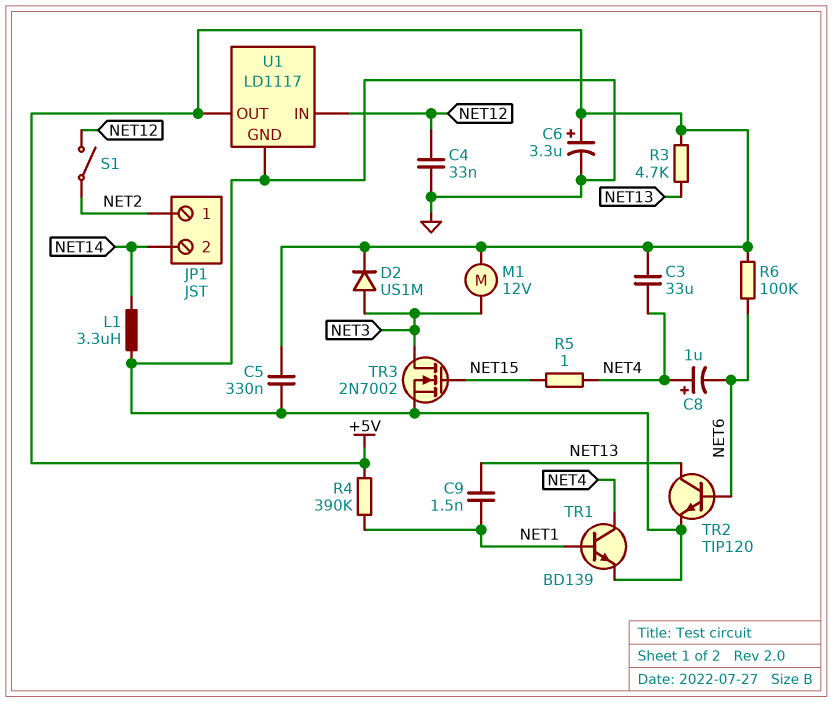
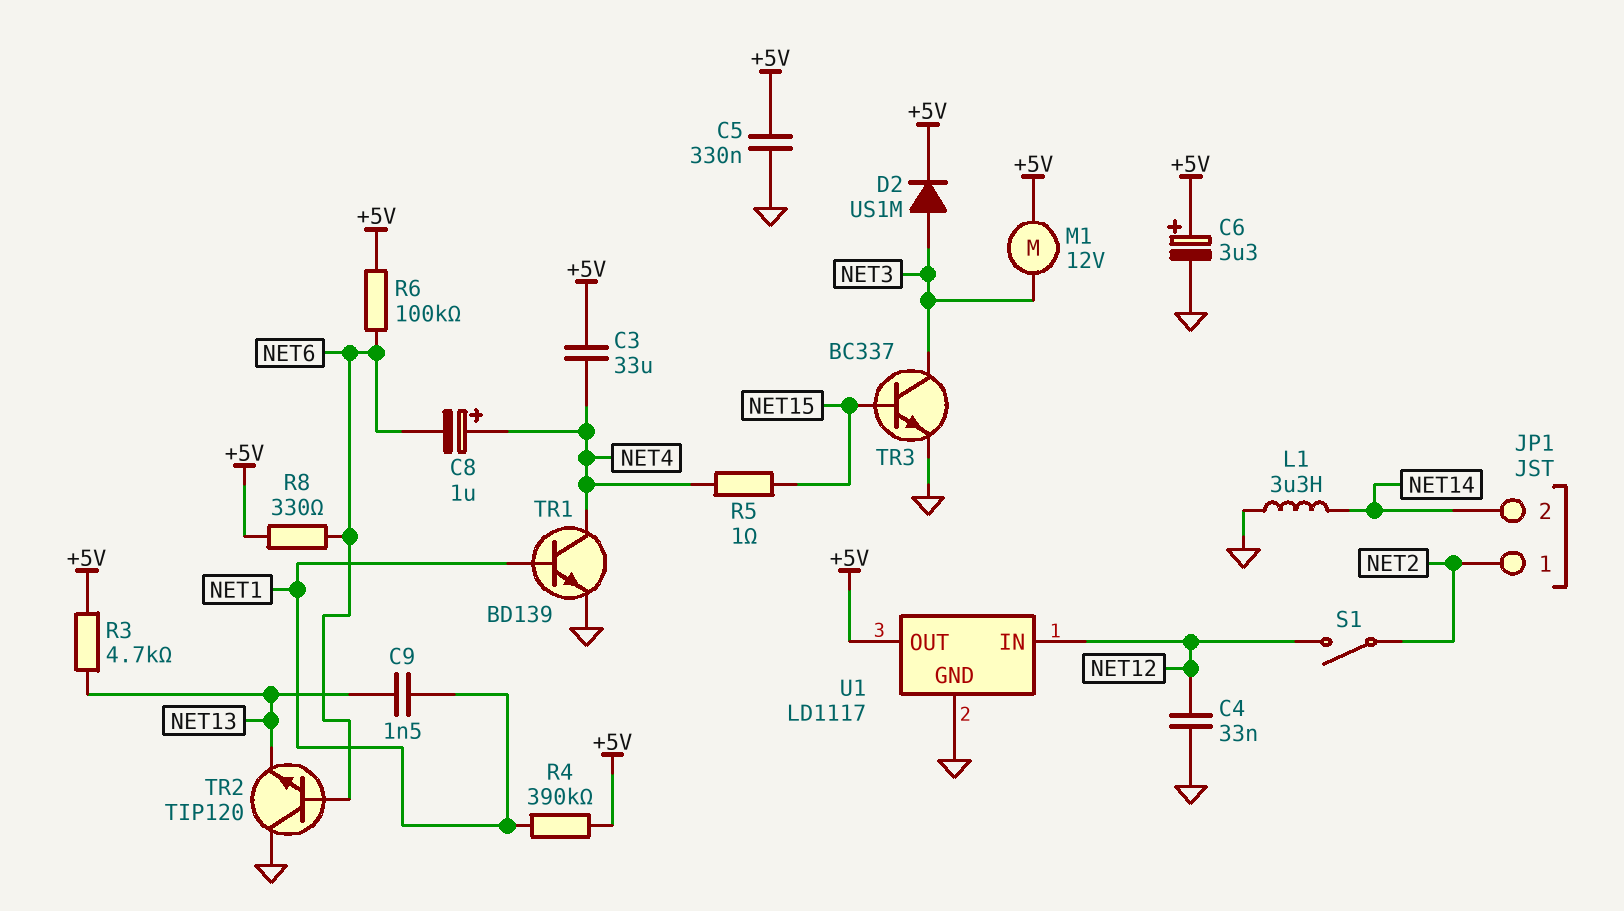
R8: none -> 330 (+5V, NET6)
TR2: NPN TIP120 (B NET6, C NET13, E GND) -> NPN TIP120 (B NET6, C GND, E NET13)
TR3: NMOS 2N7002 (G NET15, D NET3, S GND) -> NPN BC337 (B NET15, C NET3, E GND)

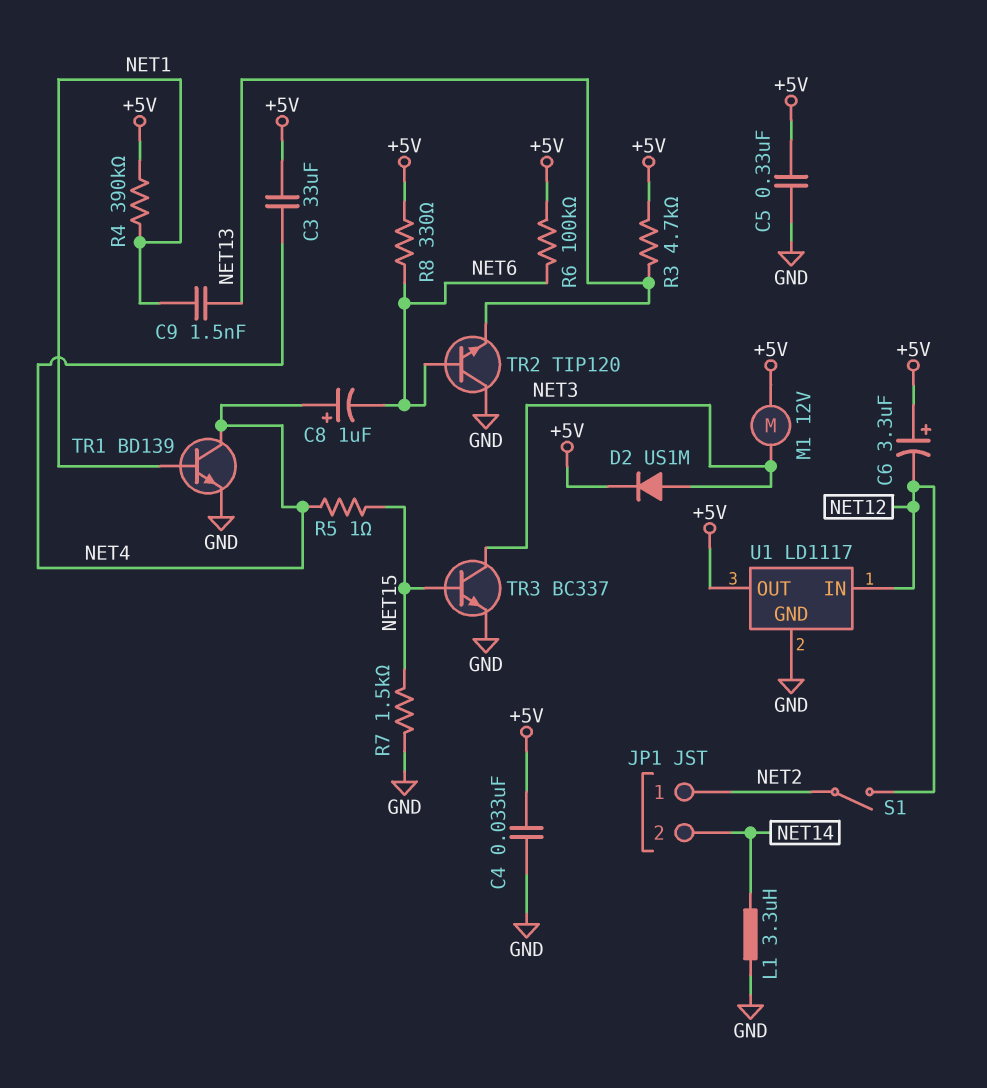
C4: 33nF (GND, NET12) -> 33nF (+5V, GND)
C6: 3.3uF (plus +5V, minus GND) -> 3.3uF (plus +5V, minus NET12)
R7: none -> 1.5k (GND, NET15)

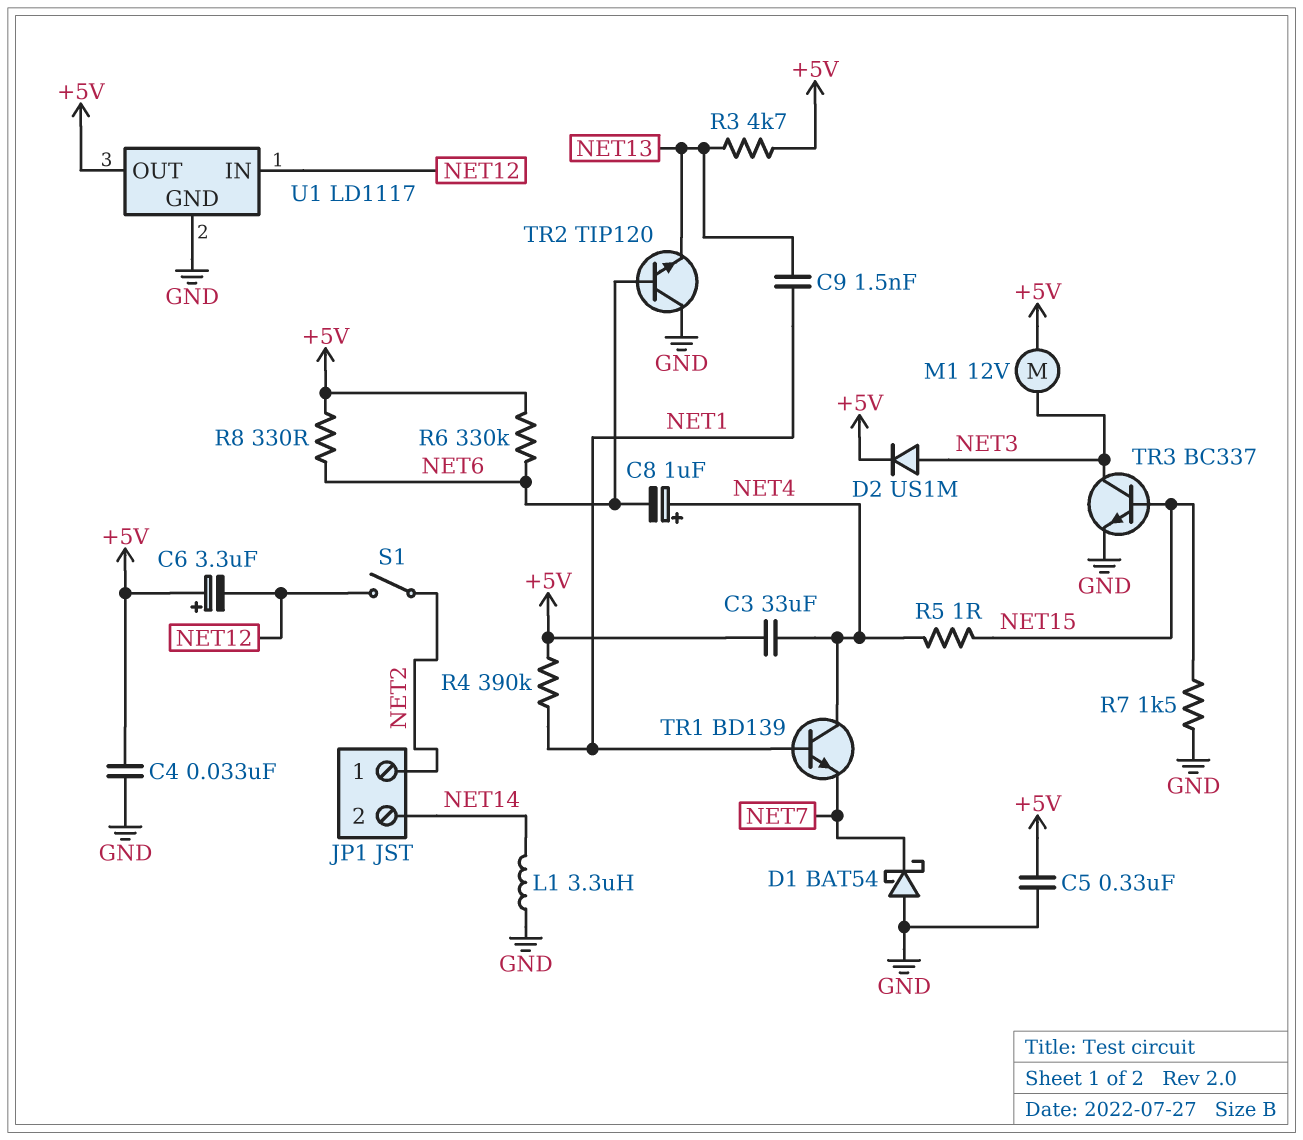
D1: none -> schottky BAT54 (A GND, K NET7)
R6: 100k (+5V, NET6) -> 330k (+5V, NET6)
TR1: NPN BD139 (B NET1, C NET4, E GND) -> NPN BD139 (B NET1, C NET4, E NET7)

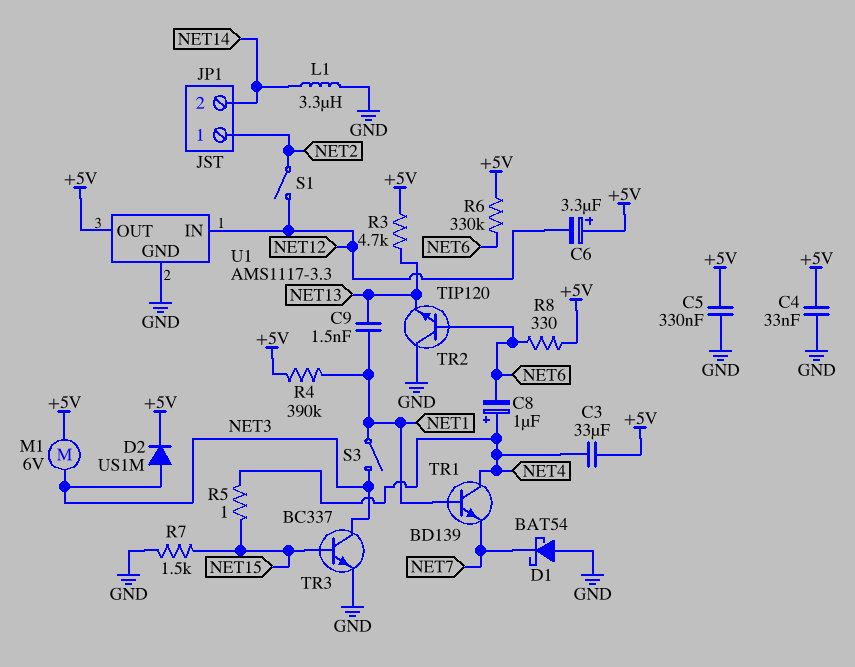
M1: motor 12V (+5V, NET3) -> motor 6V (+5V, NET3)
S3: none -> switch (NET1, NET3)
U1: LD1117 -> AMS1117-3.3

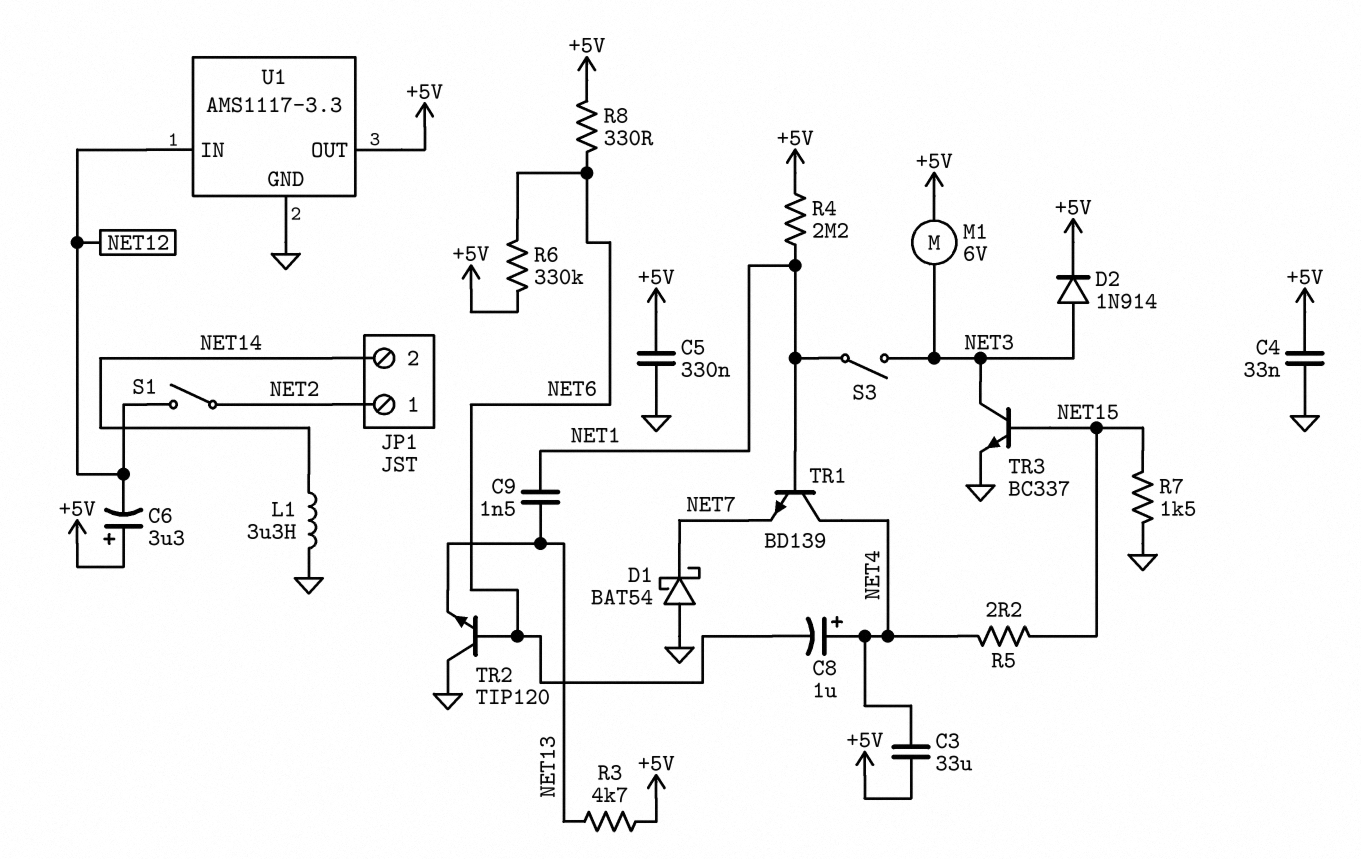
D2: diode US1M (A NET3, K +5V) -> diode 1N914 (A NET3, K +5V)
R4: 390k (+5V, NET1) -> 2.2M (+5V, NET1)
R5: 1 (NET4, NET15) -> 2.2 (NET4, NET15)

